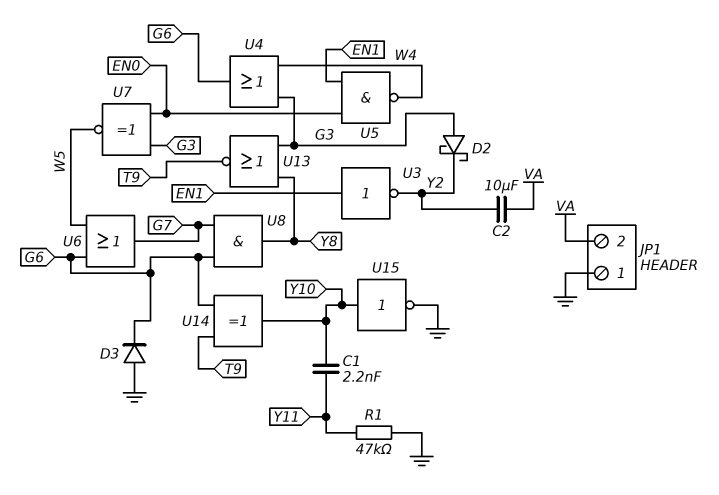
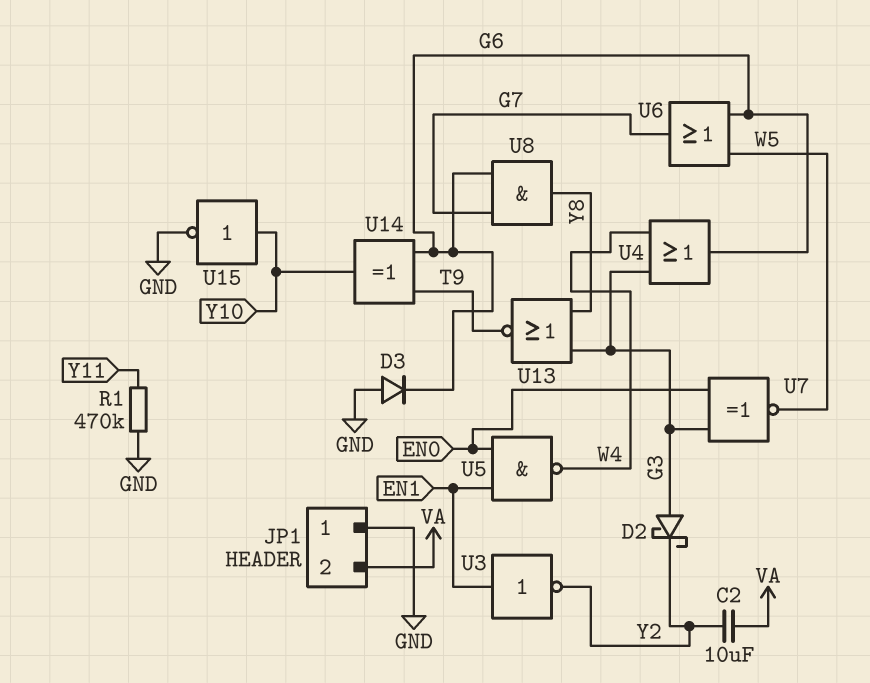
C1: 2.2nF (Y10, Y11) -> none
R1: 47k (GND, Y11) -> 470k (GND, Y11)

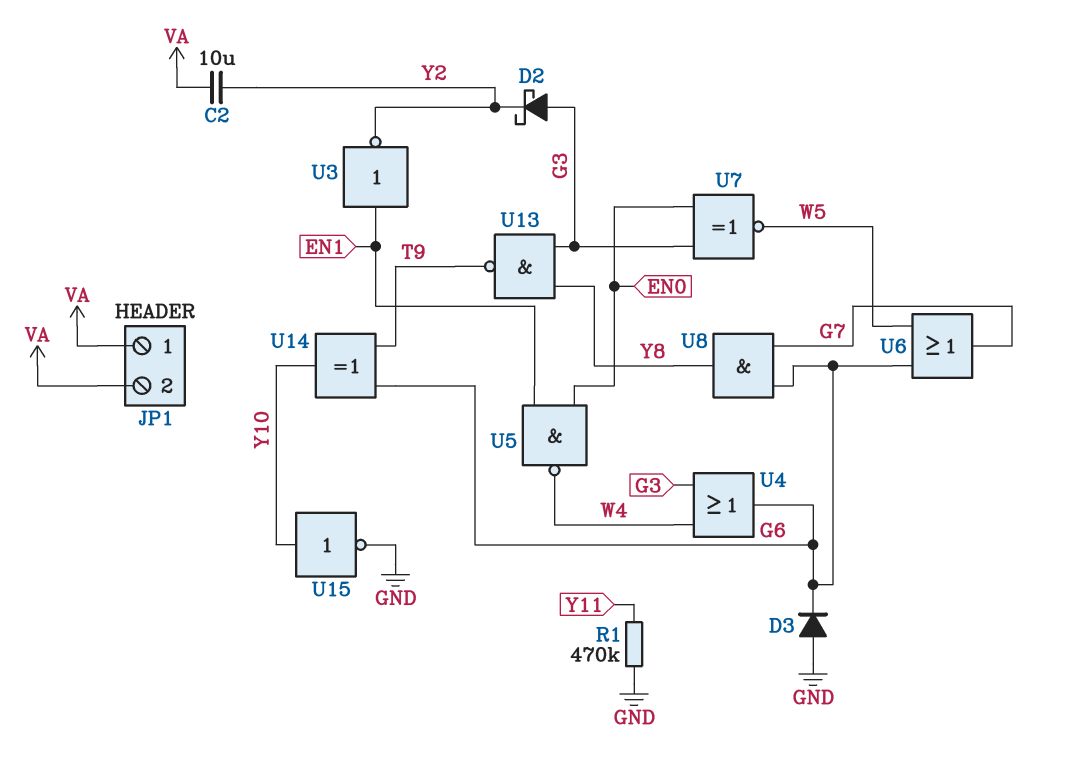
JP1 pin 1: GND -> VA
U13: NOR (in G3, in Y8, out T9) -> NAND (in G3, in Y8, out T9)

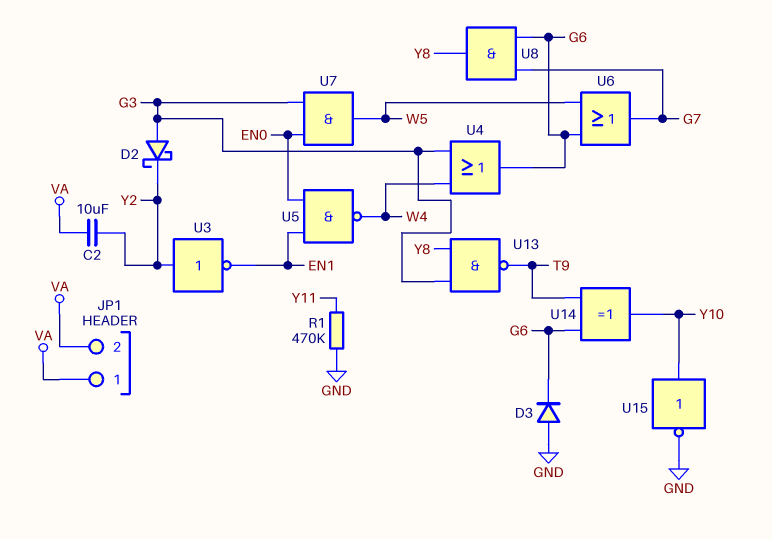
U3: NOT (in EN1, out Y2) -> NOT (in Y2, out EN1)
U7: XNOR (in EN0, in G3, out W5) -> AND (in EN0, in G3, out W5)

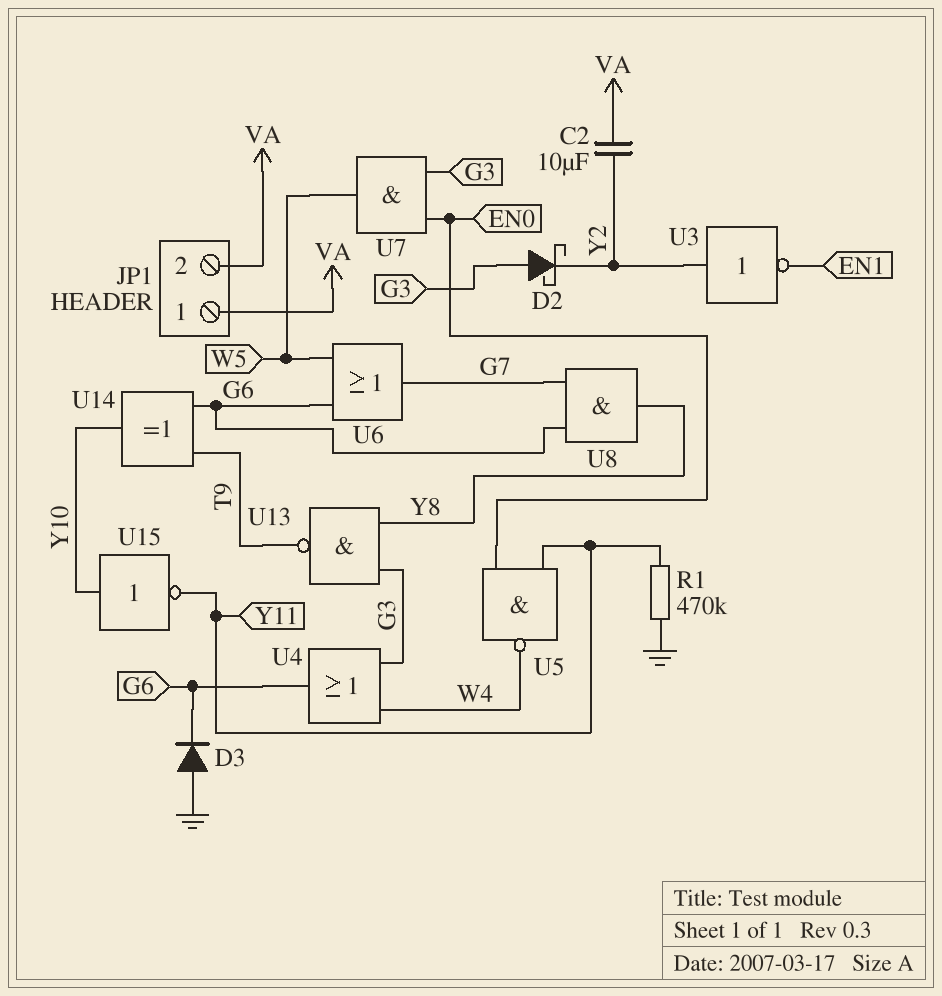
U5: NAND (in EN0, in EN1, out W4) -> NAND (in EN0, in Y11, out W4)
U15: NOT (in Y10, out GND) -> NOT (in Y10, out Y11)

